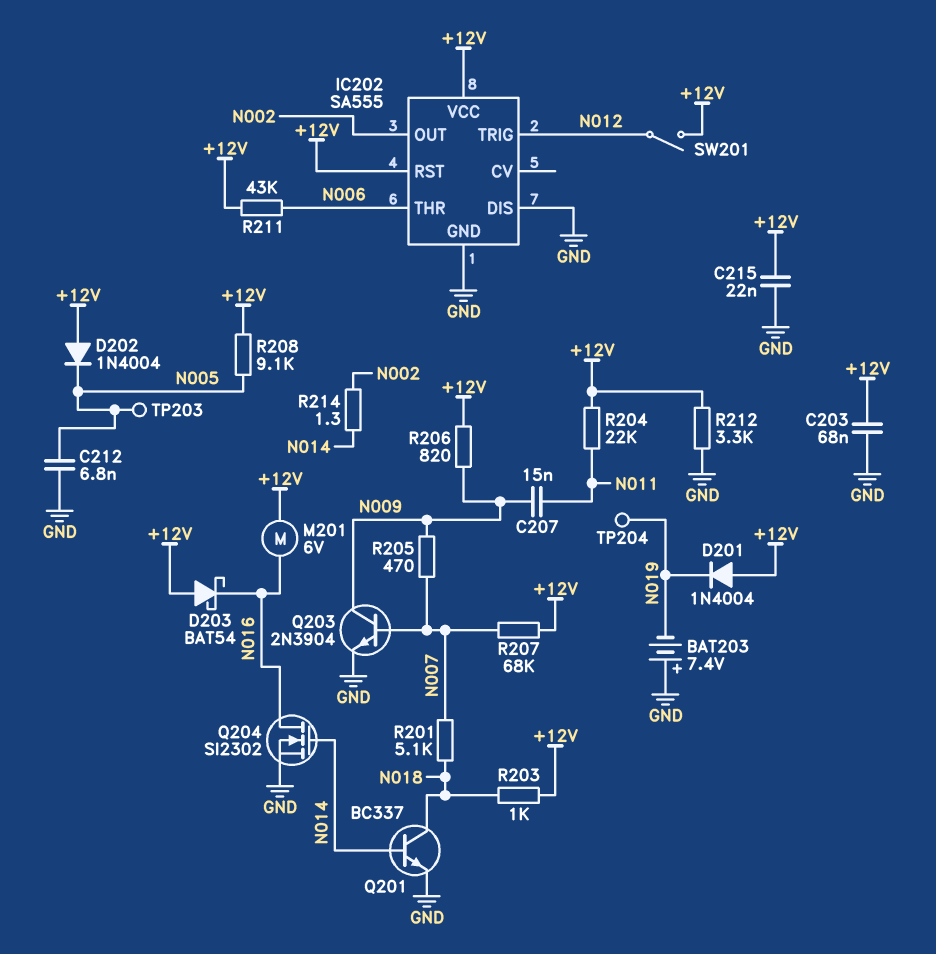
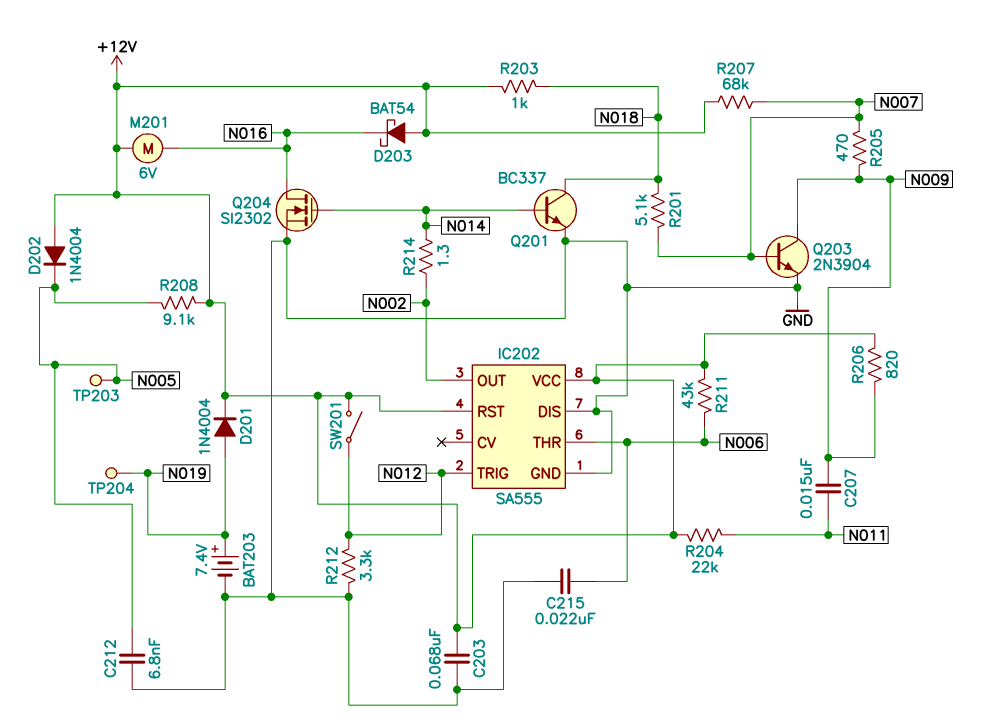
BAT203: 7.4V (plus GND, minus N019) -> 7.4V (plus N019, minus GND)
C215: 22nF (+12V, GND) -> 22nF (GND, N006)
D201: diode 1N4004 (A +12V, K N019) -> diode 1N4004 (A N019, K +12V)
R212: 3.3k (+12V, GND) -> 3.3k (GND, N012)

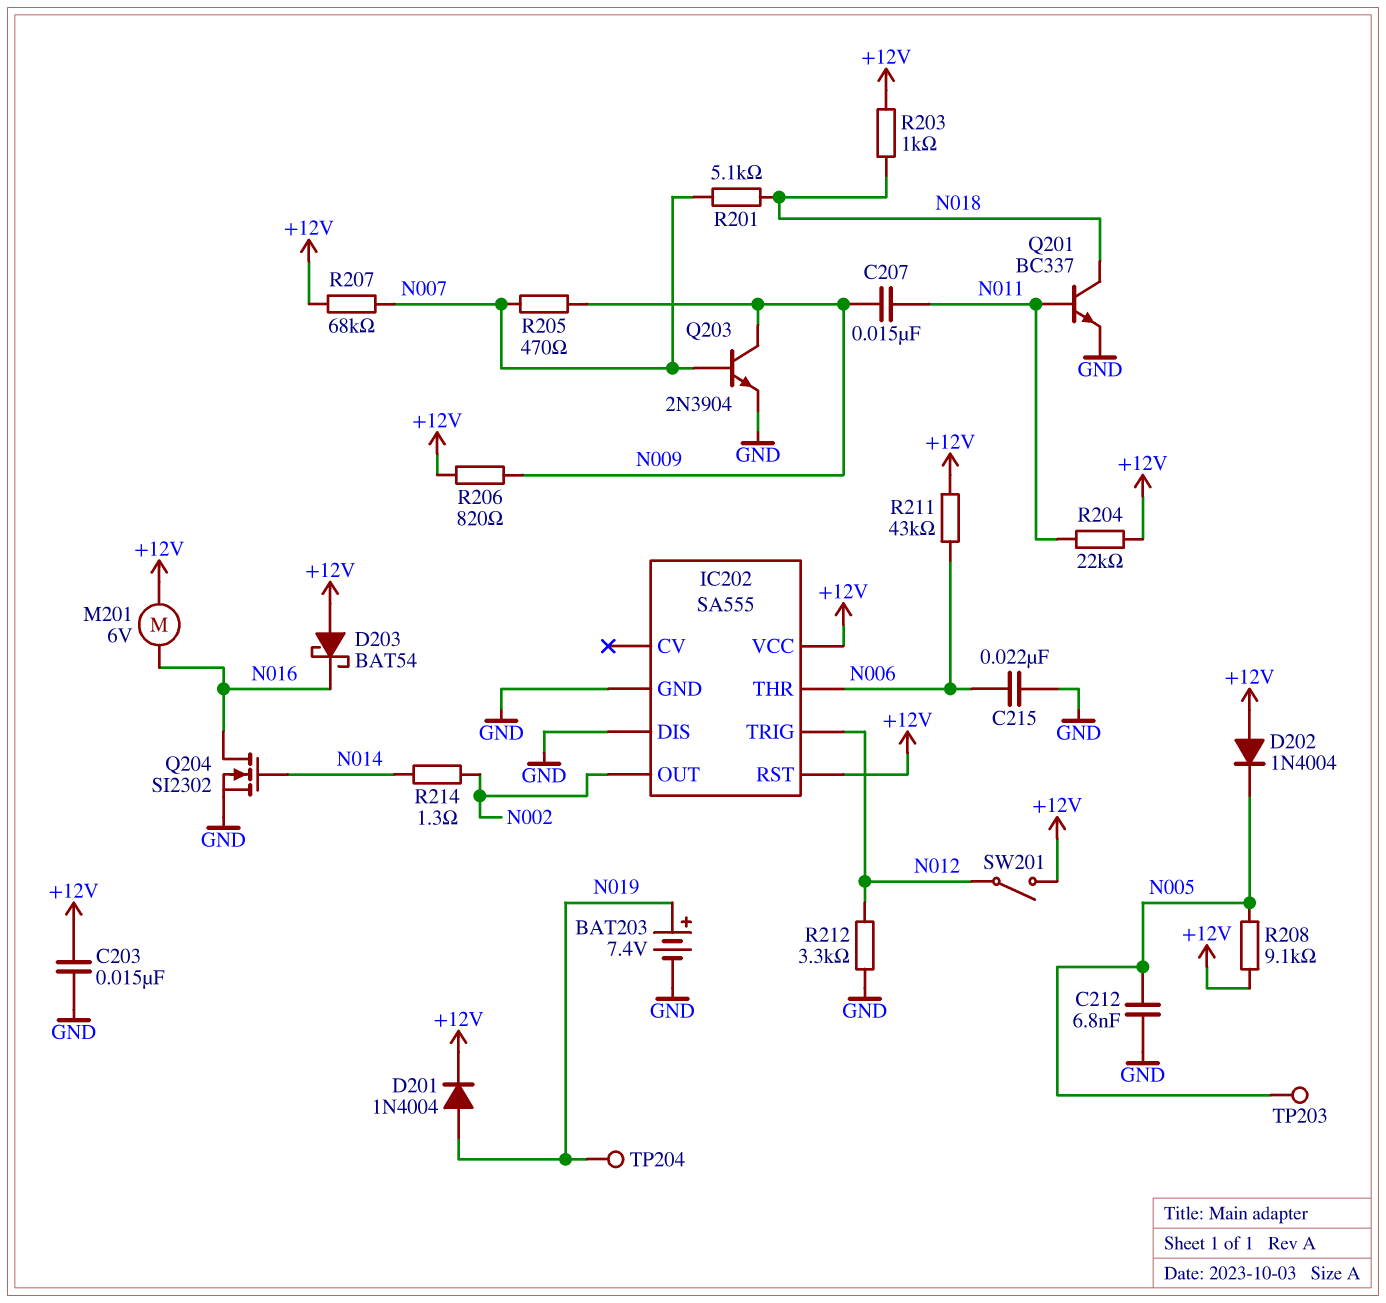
C203: 68nF (+12V, GND) -> 15nF (+12V, GND)
Q201: NPN BC337 (B N014, C N018, E GND) -> NPN BC337 (B N011, C N018, E GND)

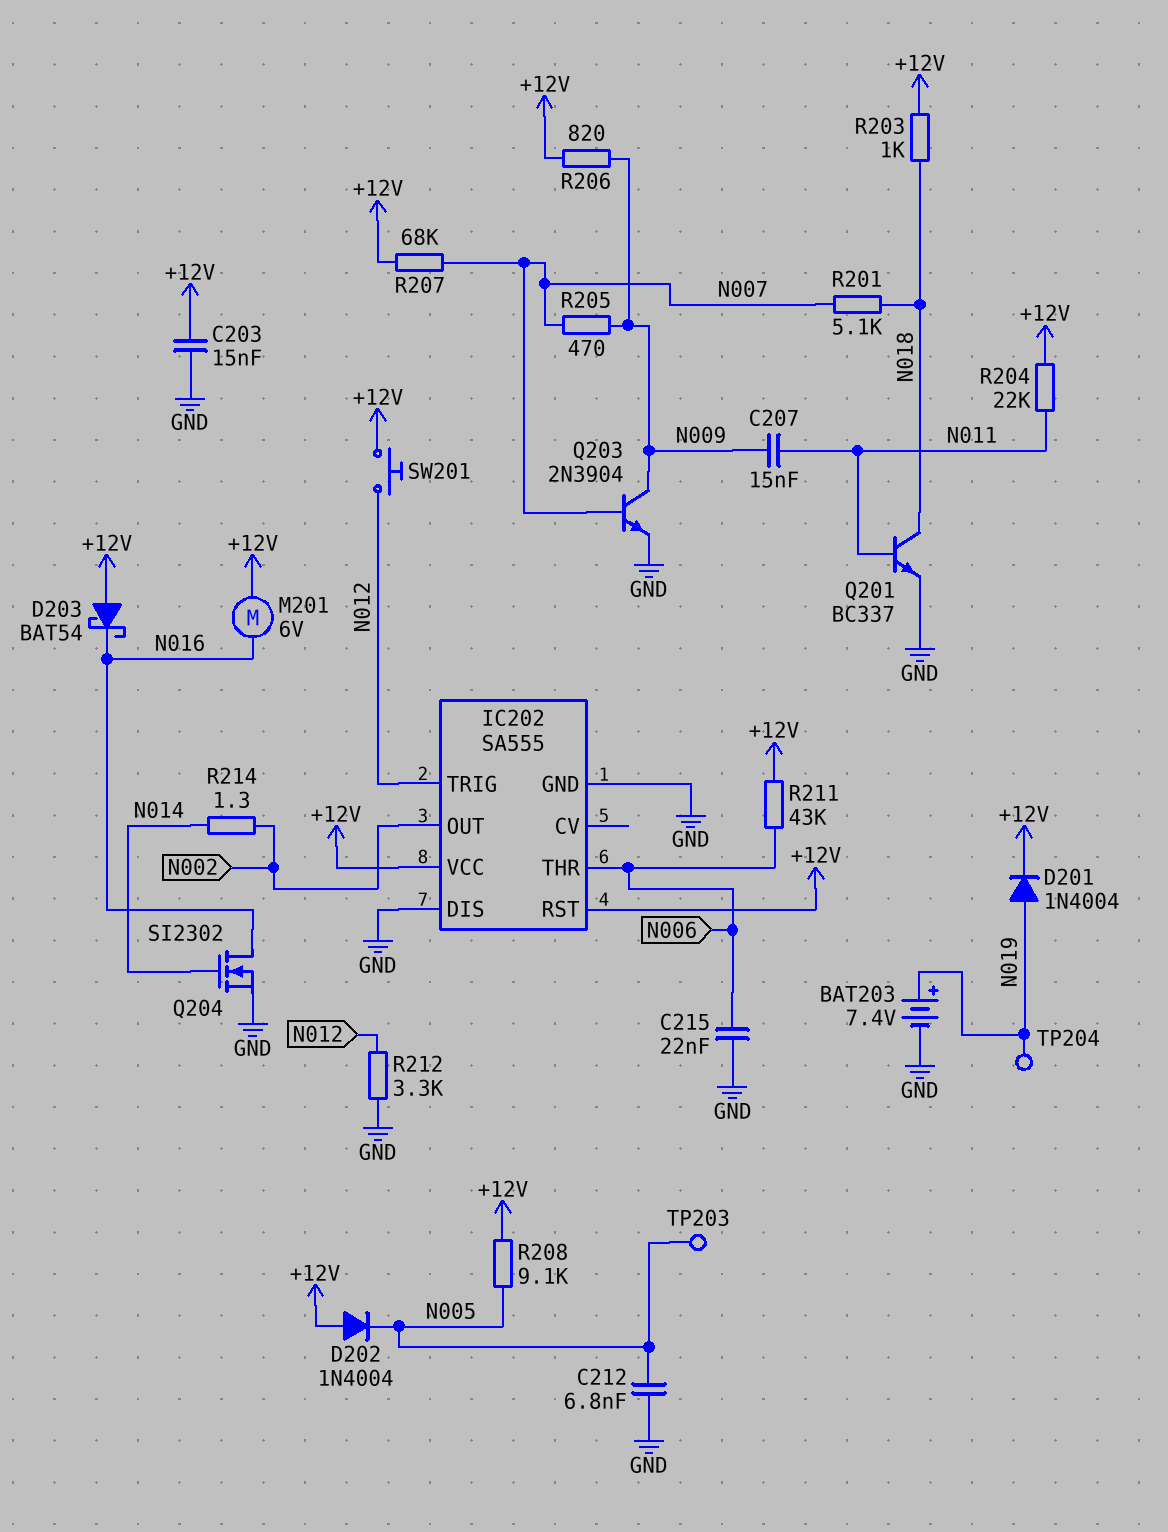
SW201: switch (+12V, N012) -> button (+12V, N012)

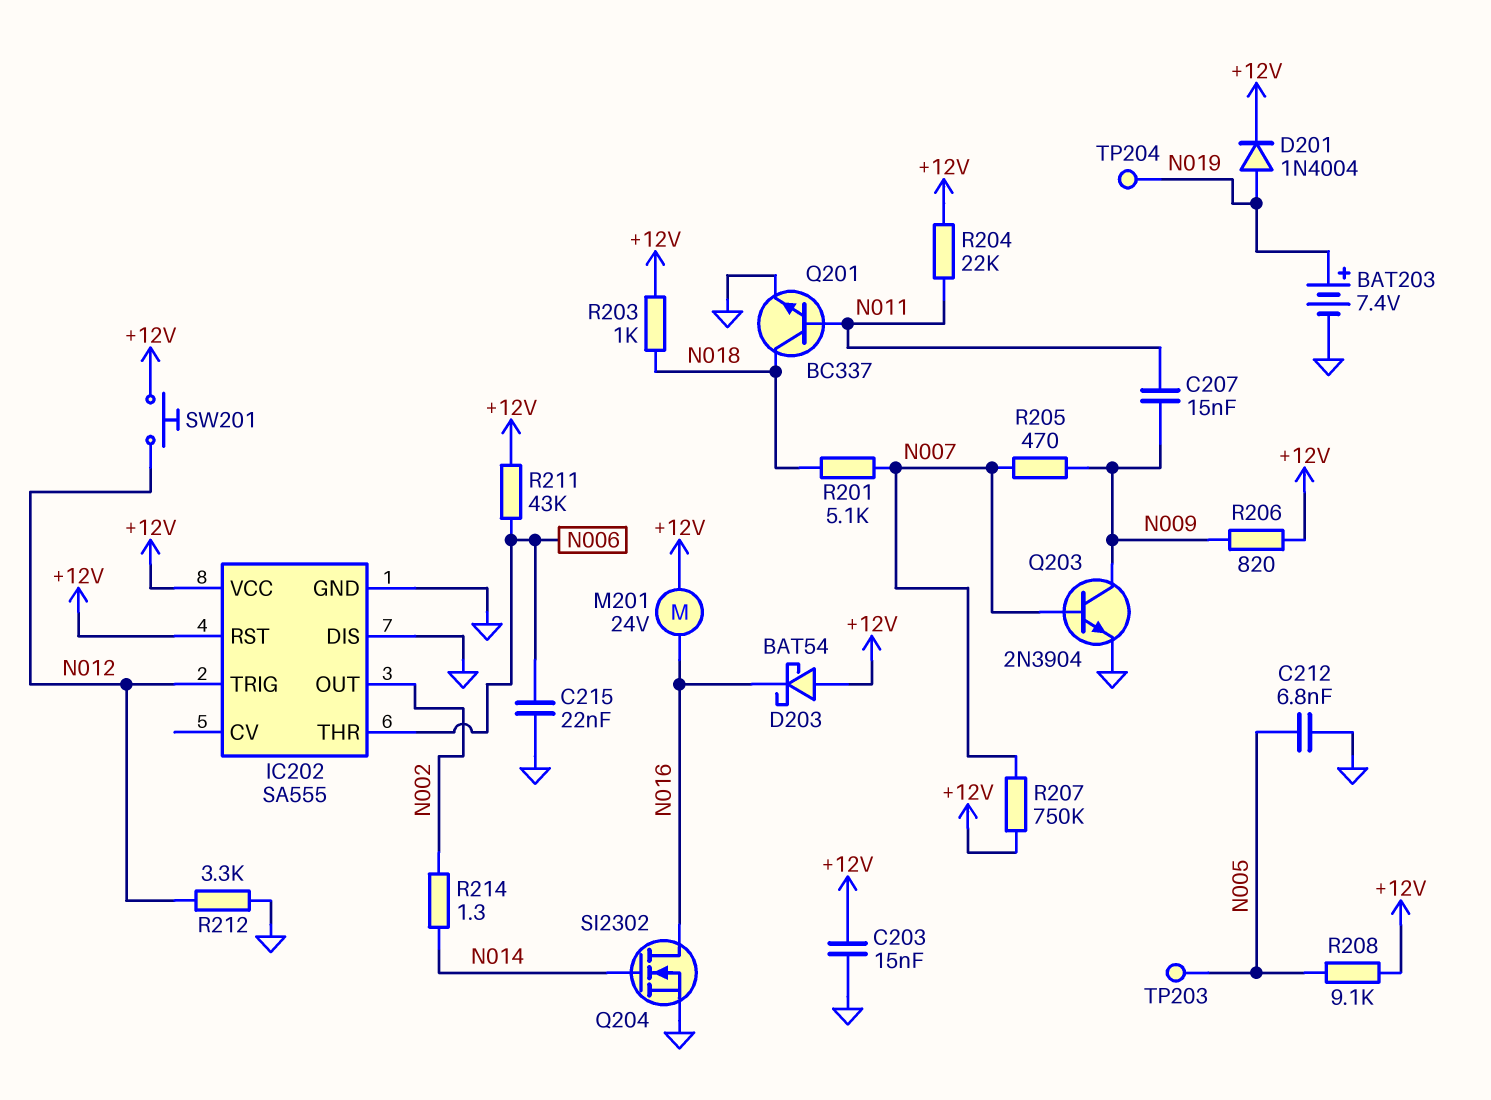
D202: diode 1N4004 (A +12V, K N005) -> none
M201: motor 6V (+12V, N016) -> motor 24V (+12V, N016)
R207: 68k (+12V, N007) -> 750k (+12V, N007)

